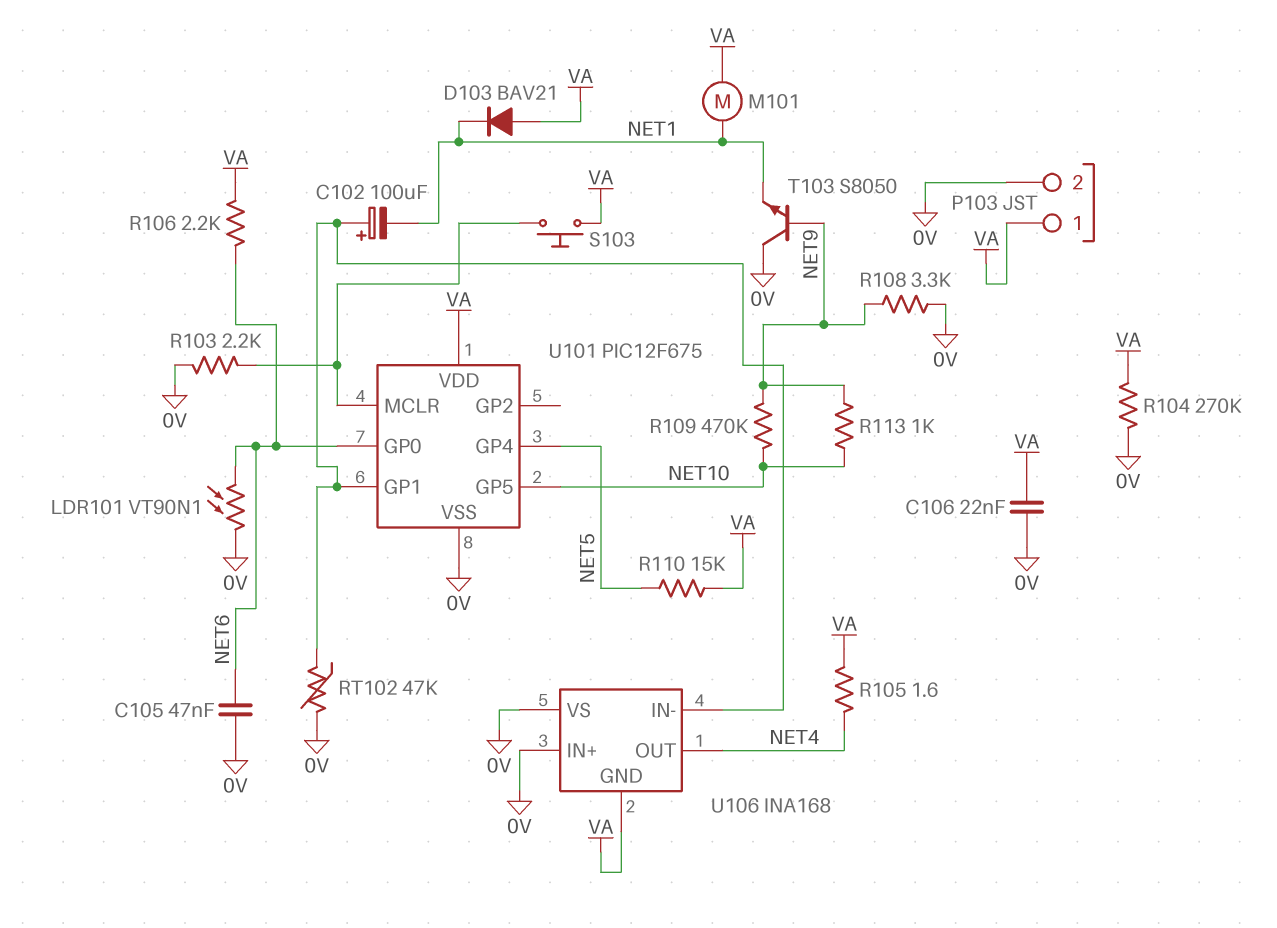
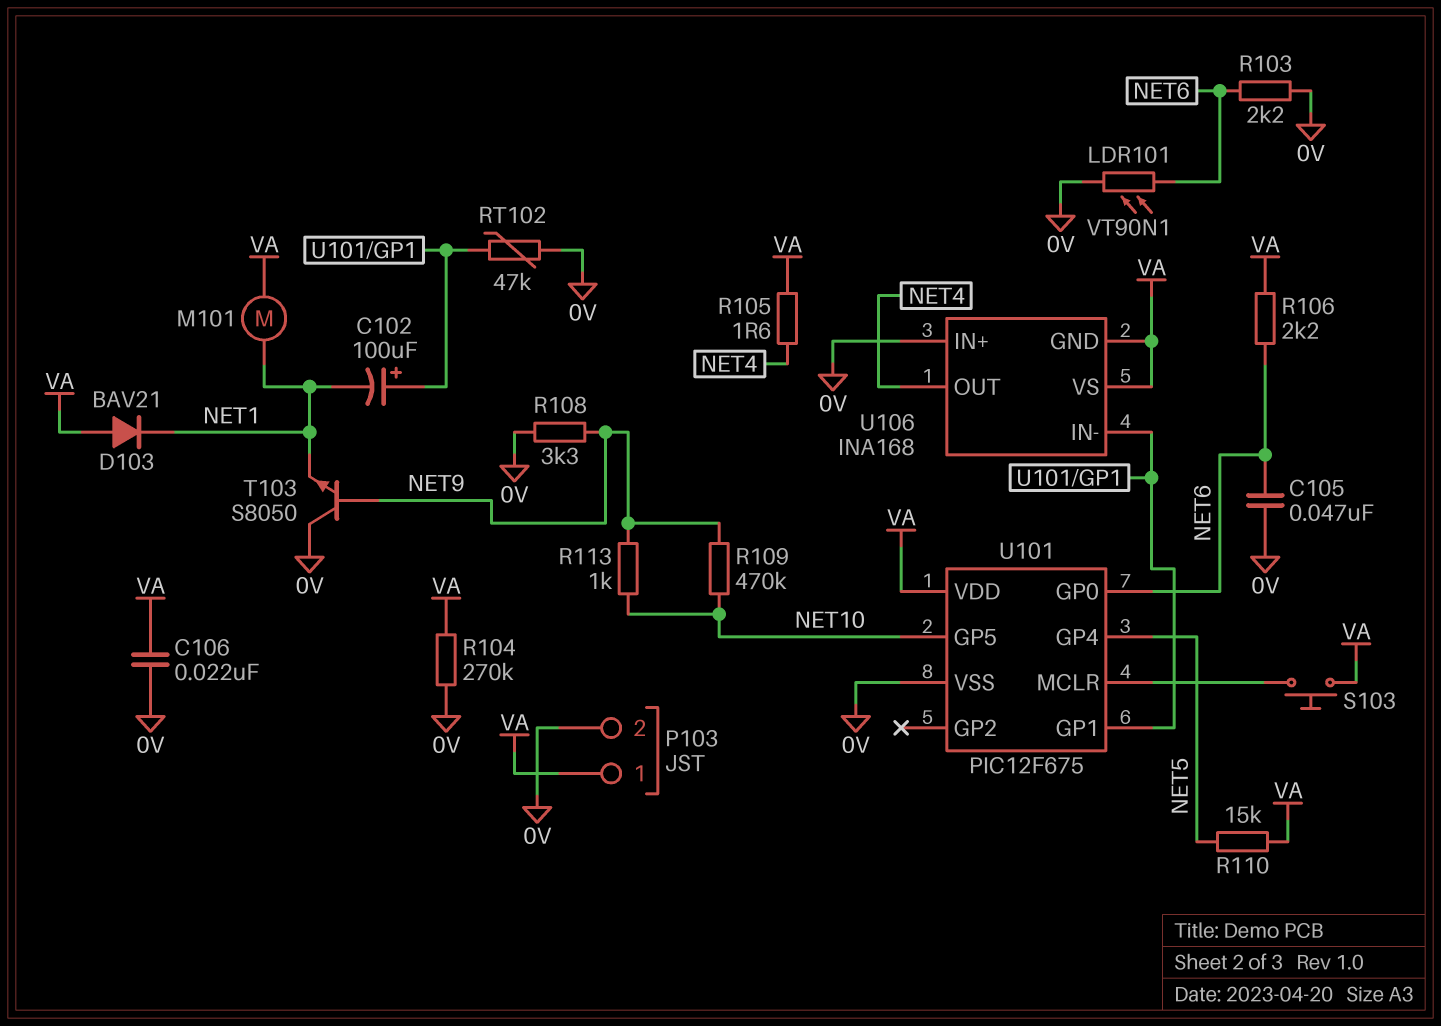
R103: 2.2k (0V, U101/MCLR) -> 2.2k (0V, NET6)
U106 pin VS: 0V -> VA

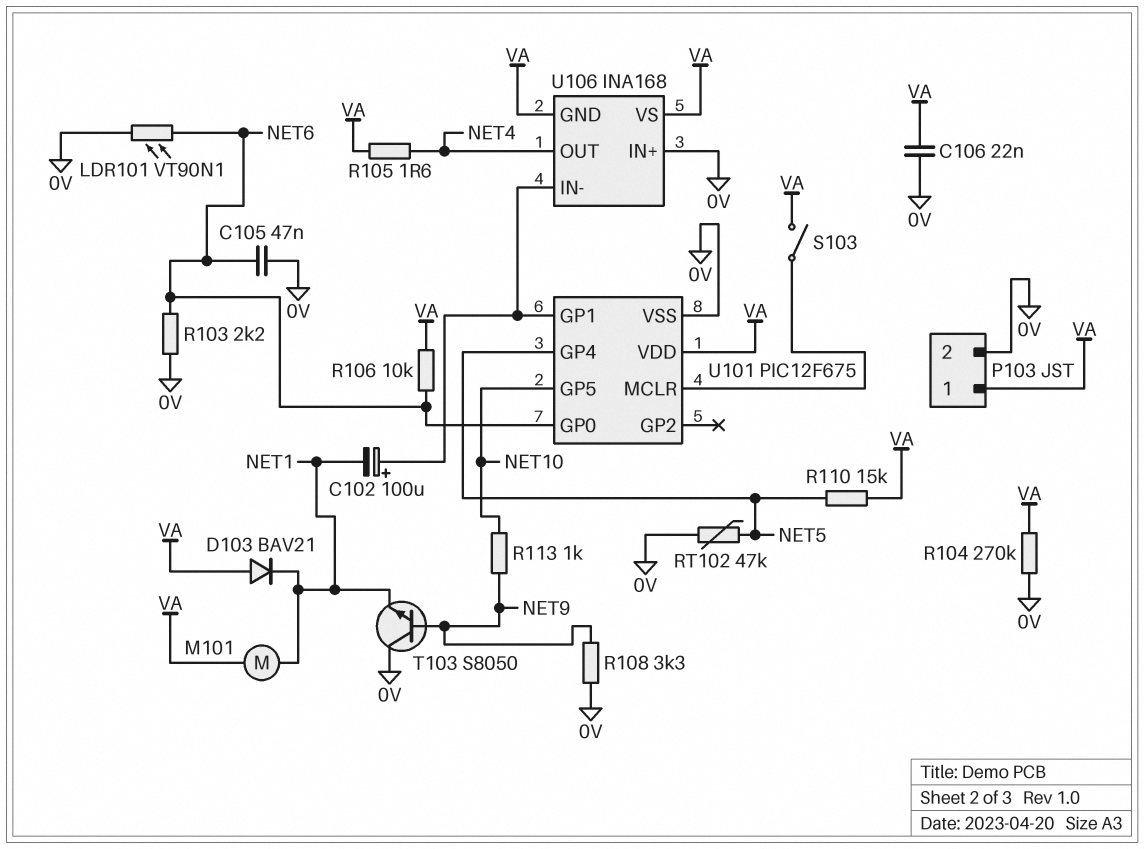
R106: 2.2k (NET6, VA) -> 10k (NET6, VA)
R109: 470k (NET9, NET10) -> none
RT102: 47k (0V, U101/GP1) -> 47k (0V, NET5)
S103: button (U101/MCLR, VA) -> switch (U101/MCLR, VA)

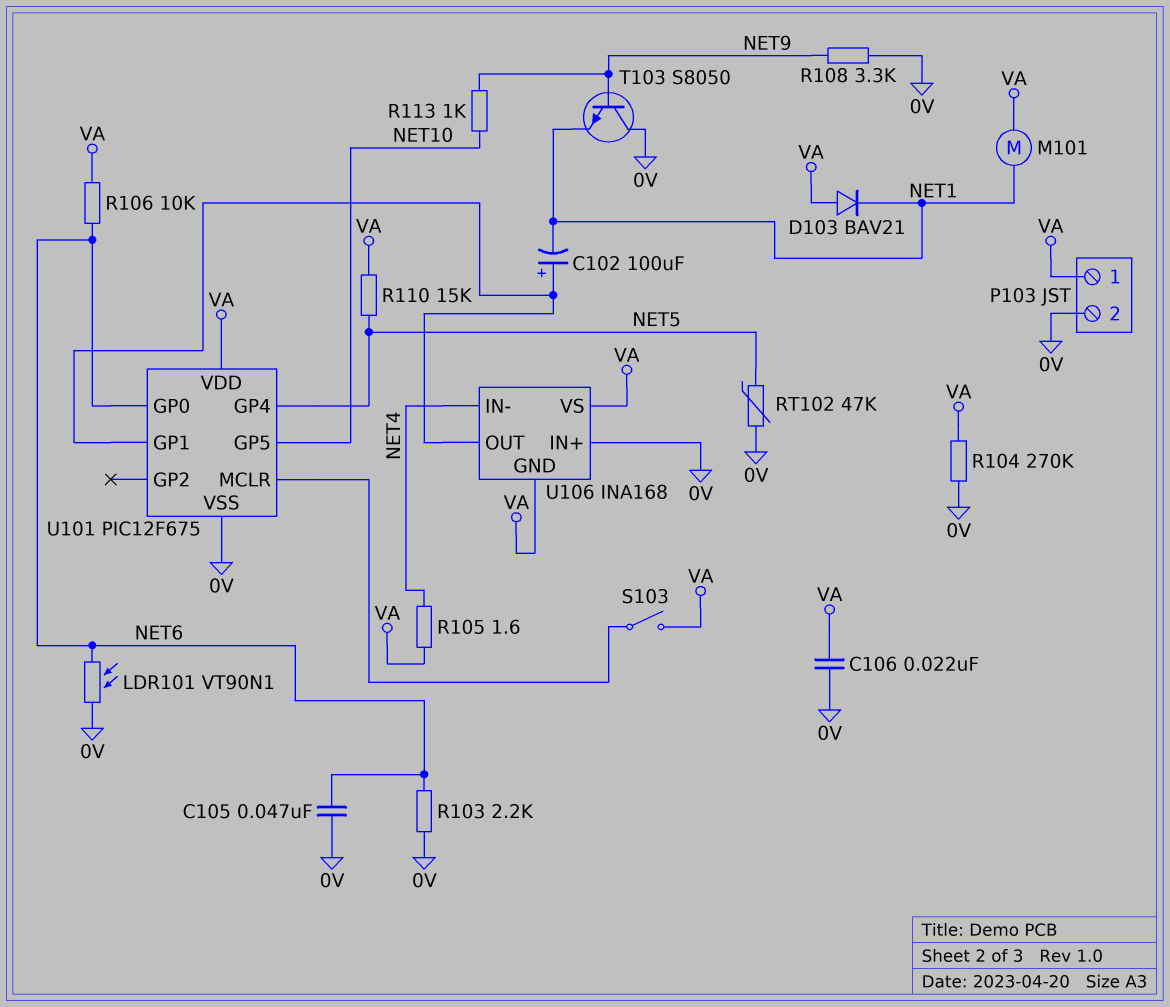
U106 pin IN-: U101/GP1 -> NET4
U106 pin OUT: NET4 -> U101/GP1

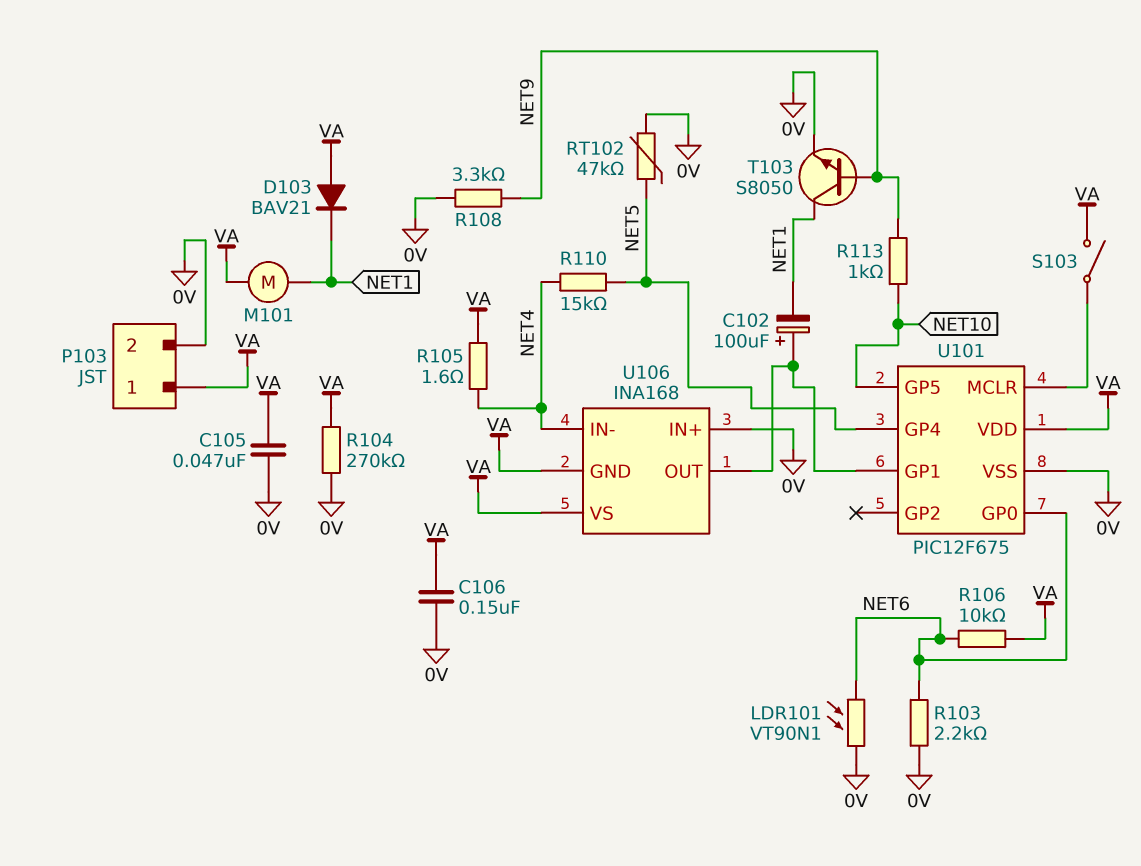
C105: 47nF (0V, NET6) -> 47nF (0V, VA)
C106: 22nF (0V, VA) -> 150nF (0V, VA)
R110: 15k (NET5, VA) -> 15k (NET4, NET5)
T103: NPN S8050 (B NET9, C 0V, E NET1) -> NPN S8050 (B NET9, C NET1, E 0V)

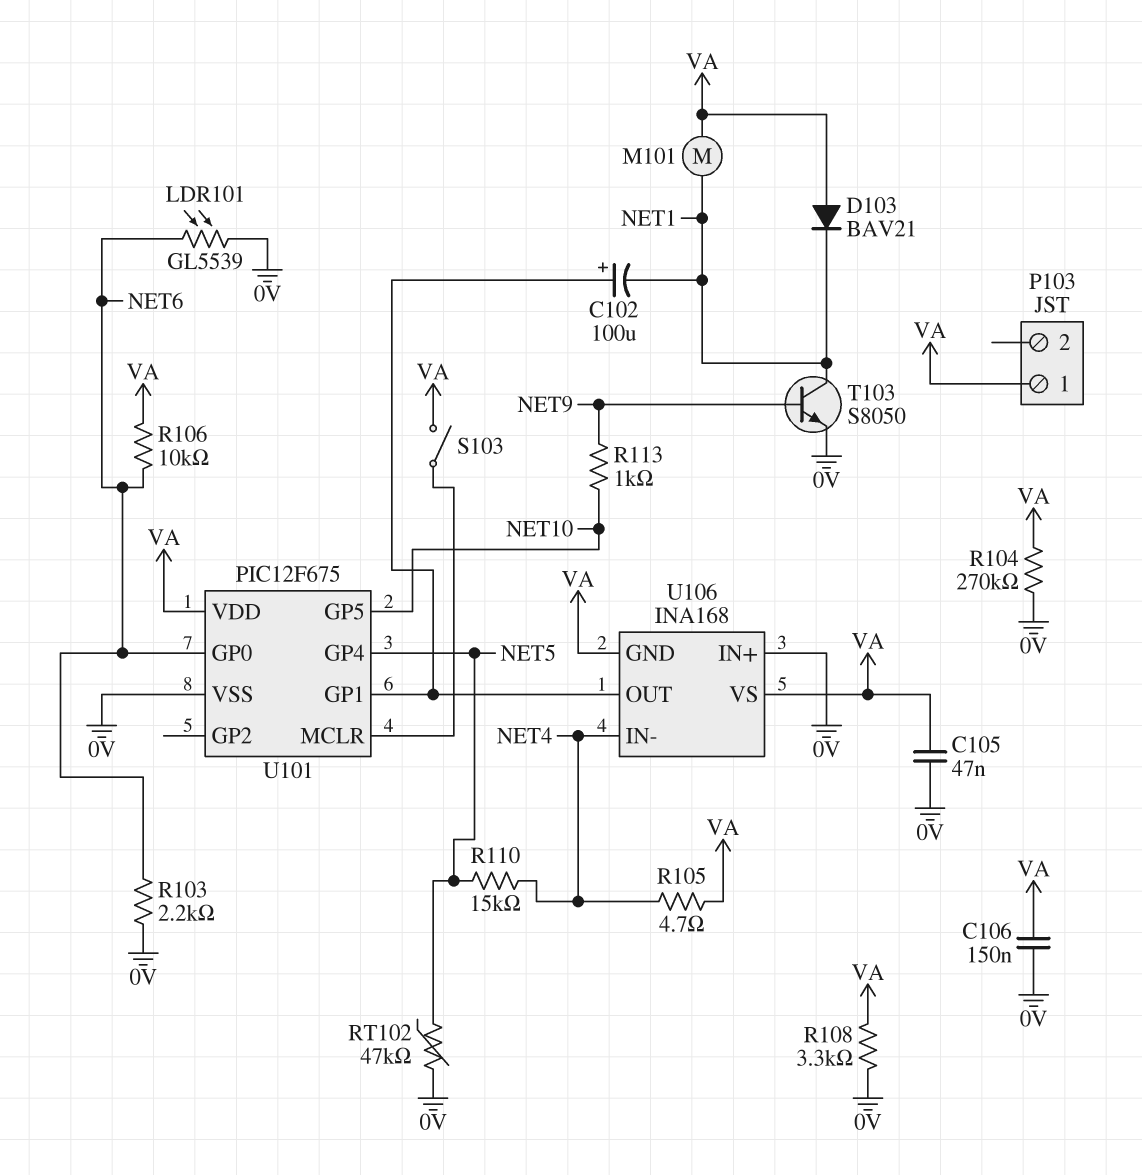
LDR101: VT90N1 (0V, NET6) -> GL5539 (0V, NET6)
P103 pin 2: 0V -> none
R105: 1.6 (NET4, VA) -> 4.7 (NET4, VA)
R108: 3.3k (0V, NET9) -> 3.3k (0V, VA)

